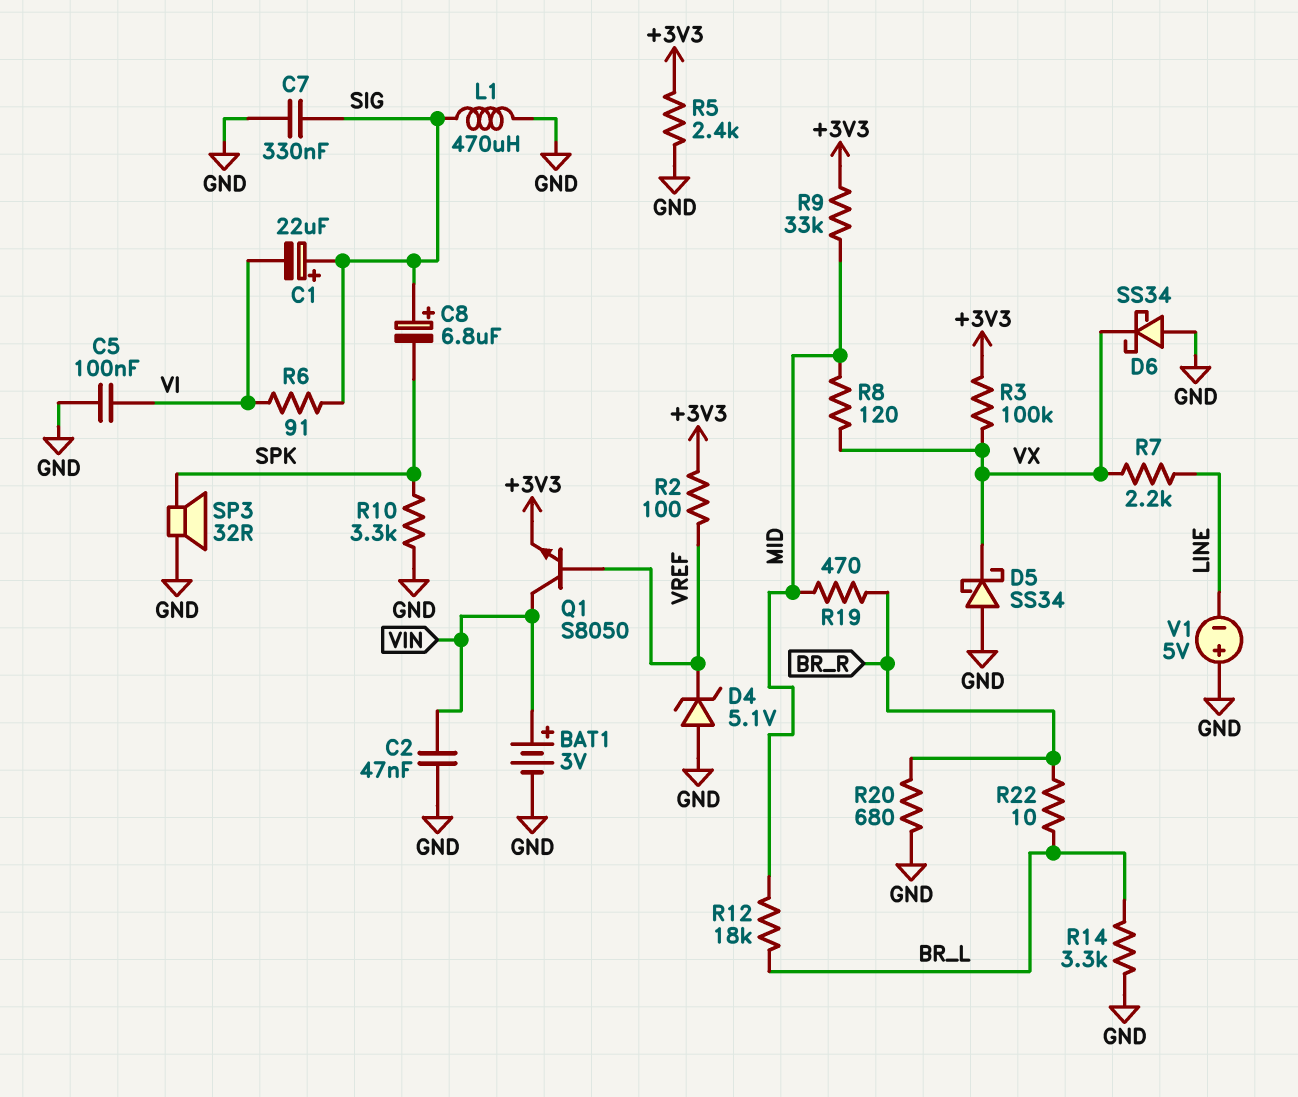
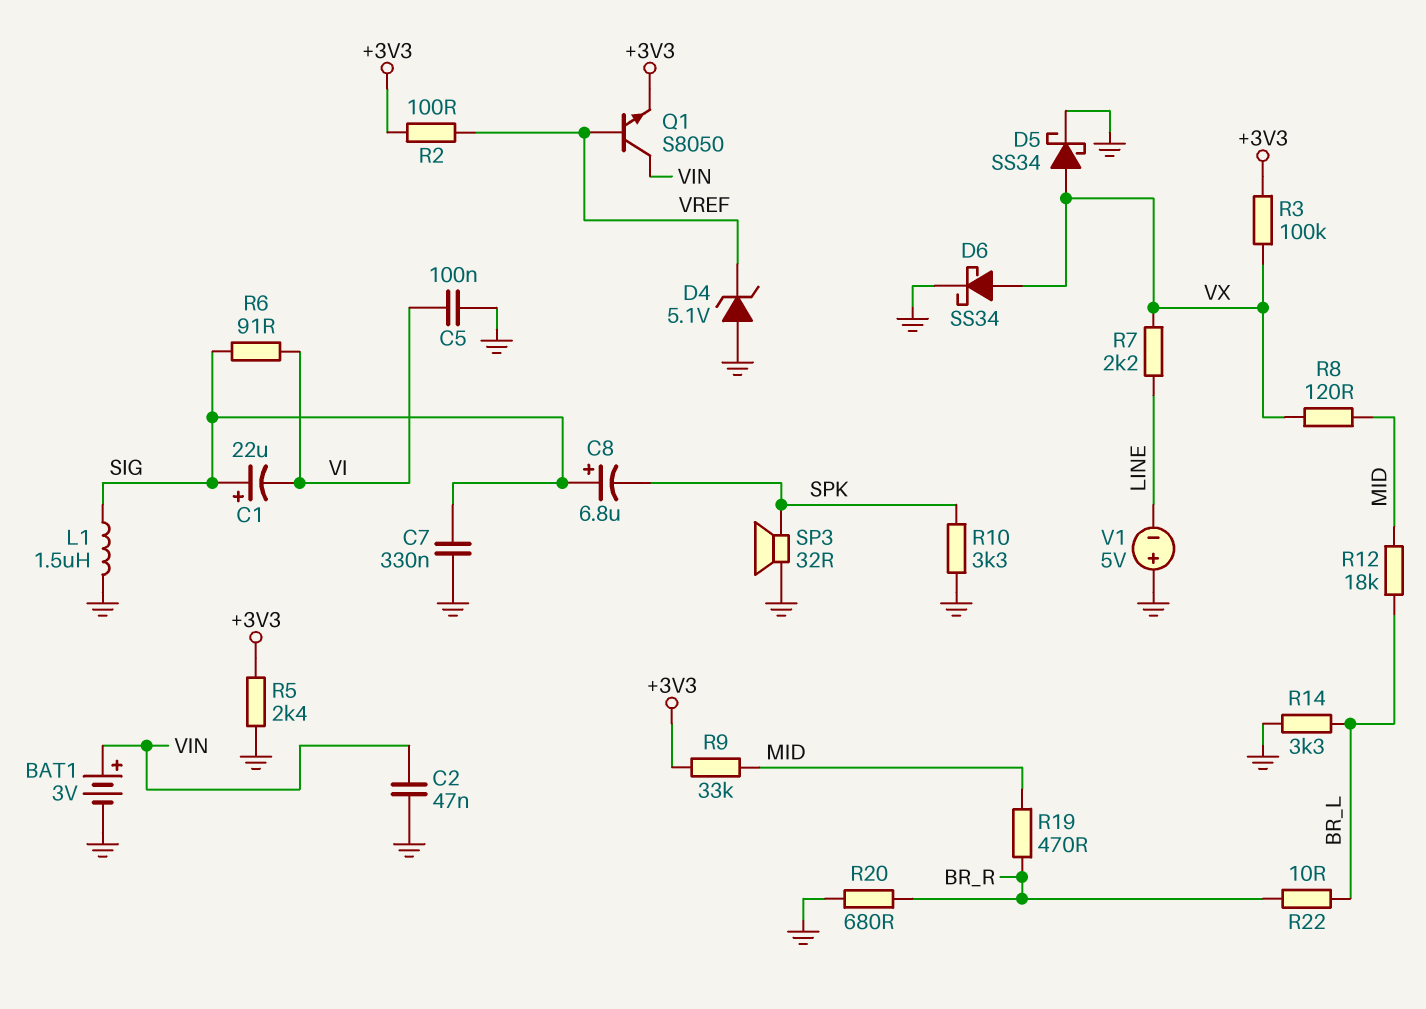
D5: schottky SS34 (A GND, K VX) -> schottky SS34 (A VX, K GND)
D6: schottky SS34 (A GND, K VX) -> schottky SS34 (A VX, K GND)
L1: 470uH (GND, SIG) -> 1.5uH (GND, SIG)

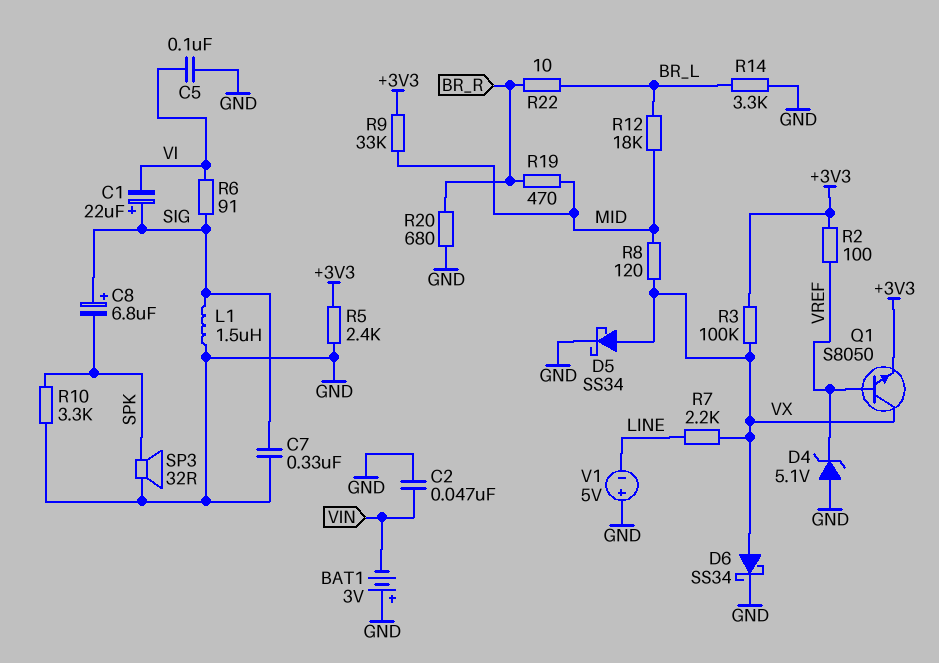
BAT1: 3V (plus VIN, minus GND) -> 3V (plus GND, minus VIN)
Q1: NPN S8050 (B VREF, C VIN, E +3V3) -> NPN S8050 (B VREF, C VX, E +3V3)

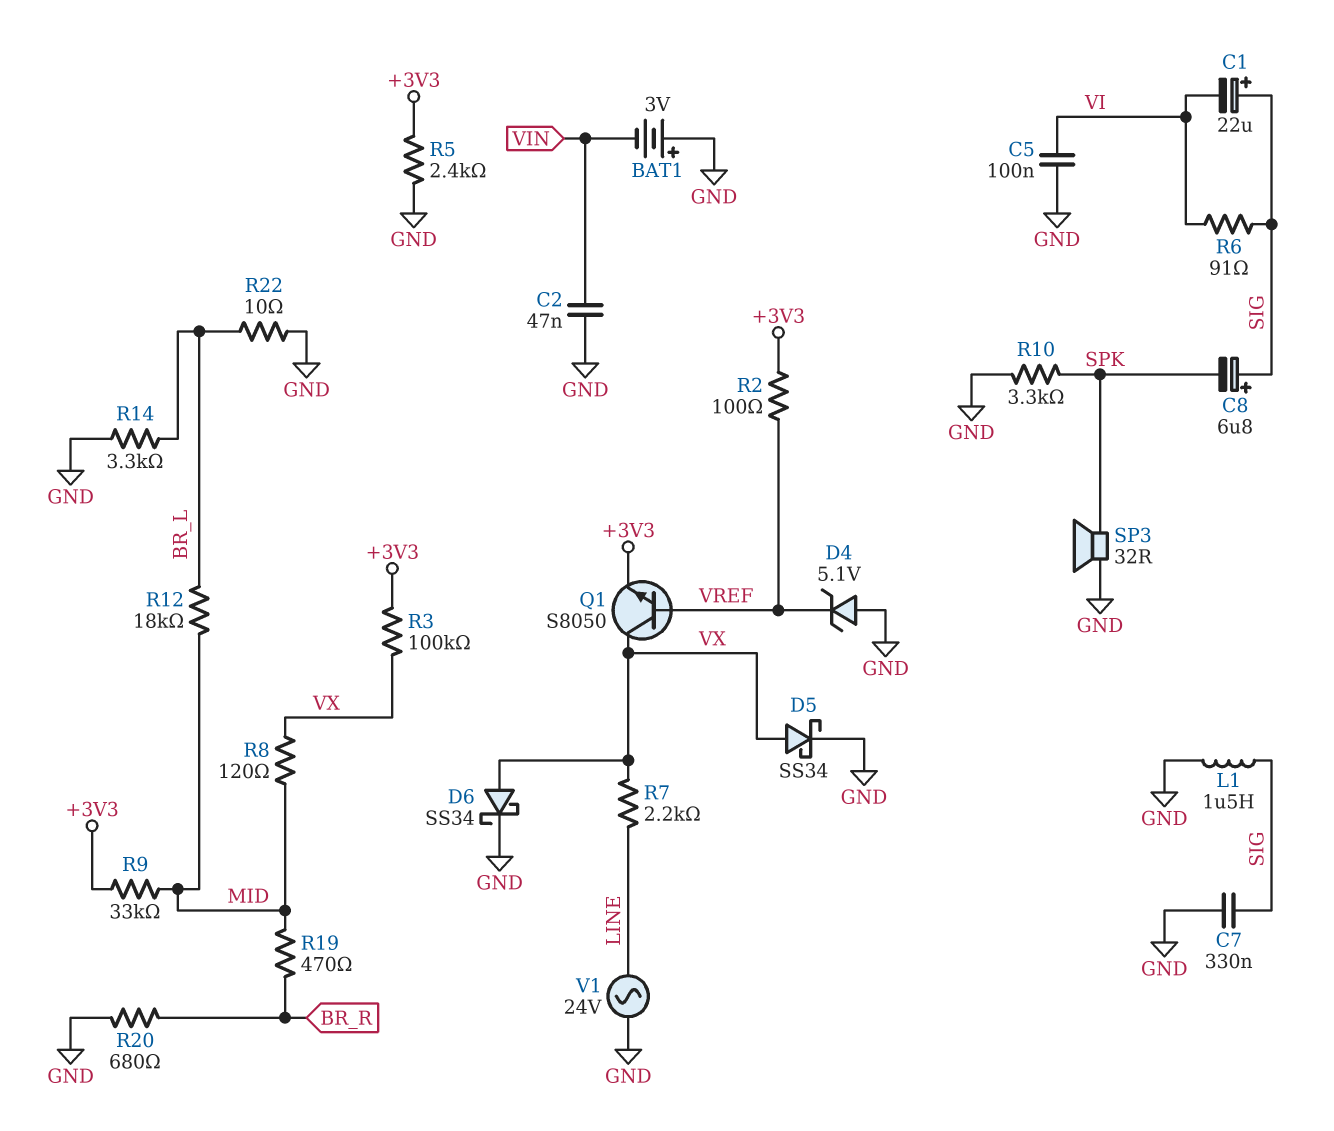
R22: 10 (BR_L, BR_R) -> 10 (BR_L, GND)
V1: 5V (plus GND, minus LINE) -> AC 24V (GND, LINE)

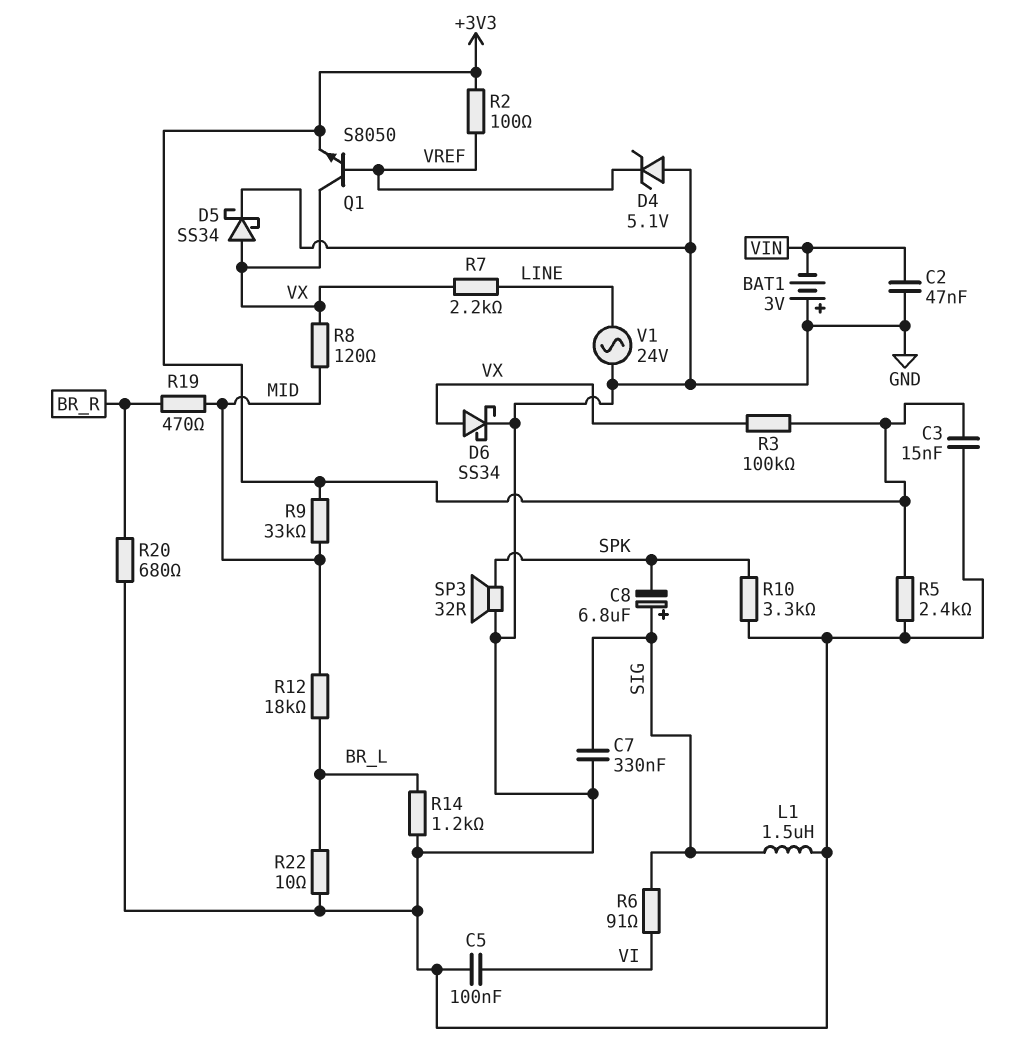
C1: 22uF (plus SIG, minus VI) -> none
C3: none -> 15nF (+3V3, GND)
R14: 3.3k (BR_L, GND) -> 1.2k (BR_L, GND)

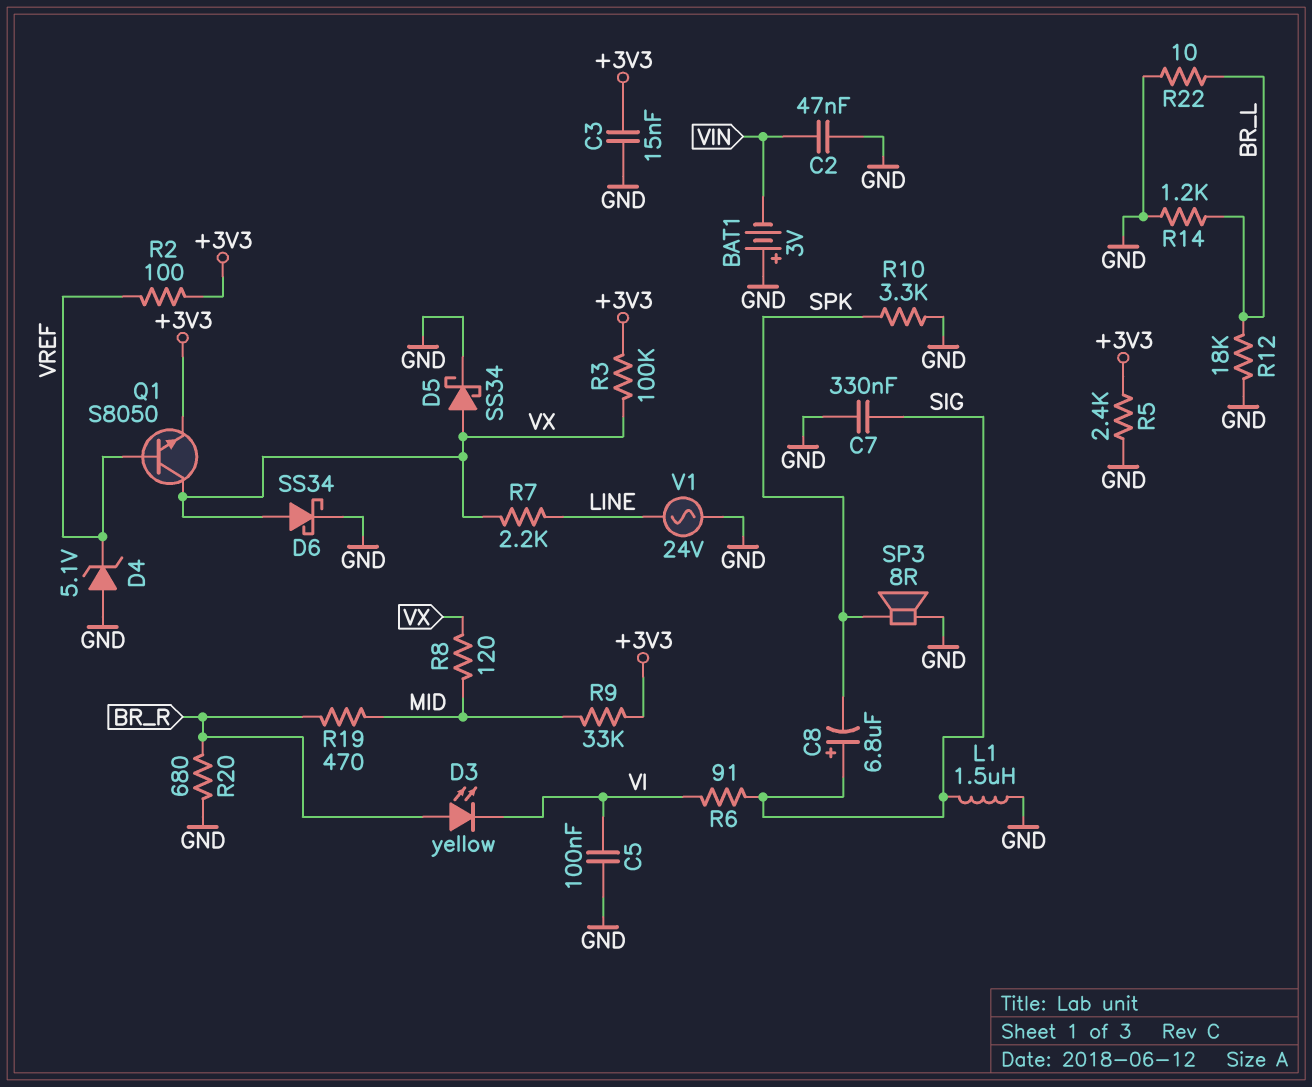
D3: none -> LED yellow (A BR_R, K VI)
R12: 18k (BR_L, MID) -> 18k (BR_L, GND)
SP3: speaker 32R (GND, SPK) -> speaker 8R (GND, SPK)

